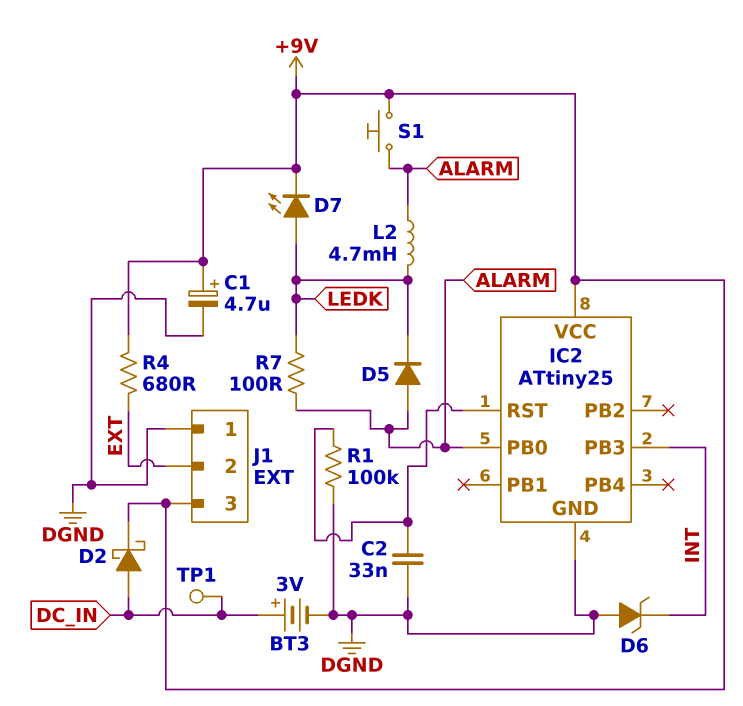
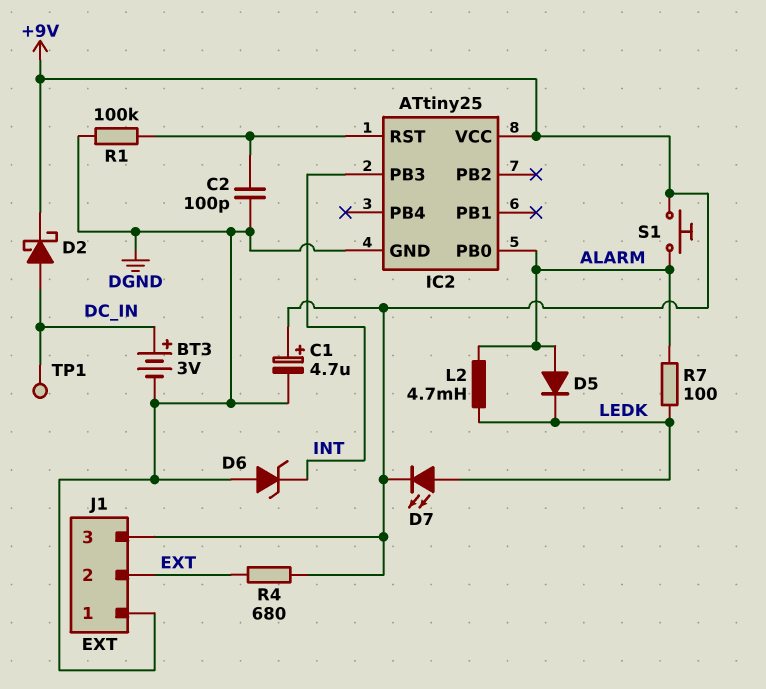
C2: 33nF (DGND, IC2/RST) -> 100pF (DGND, IC2/RST)

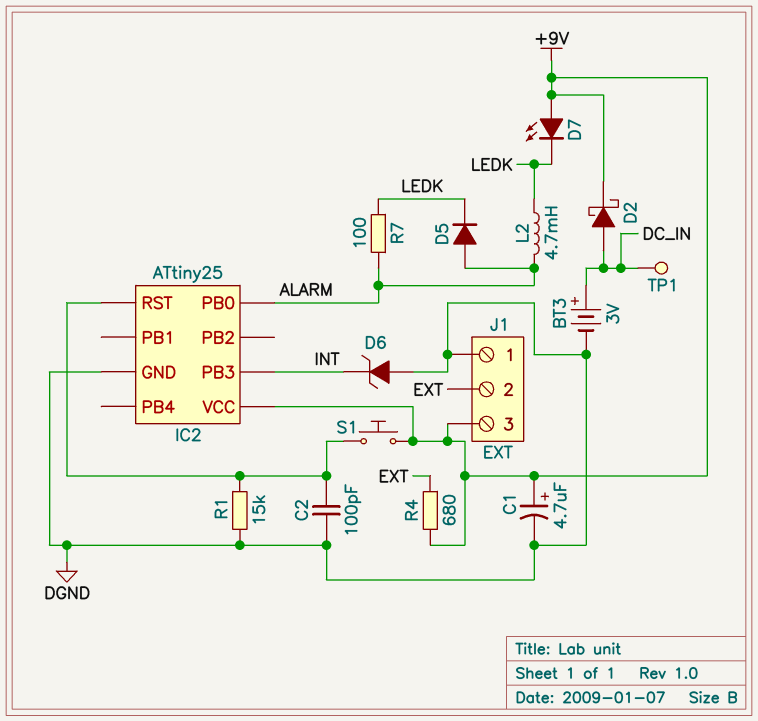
D7: LED (A LEDK, K +9V) -> LED (A +9V, K LEDK)
R1: 100k (DGND, IC2/RST) -> 15k (DGND, IC2/RST)
S1: button (+9V, ALARM) -> button (+9V, IC2/RST)

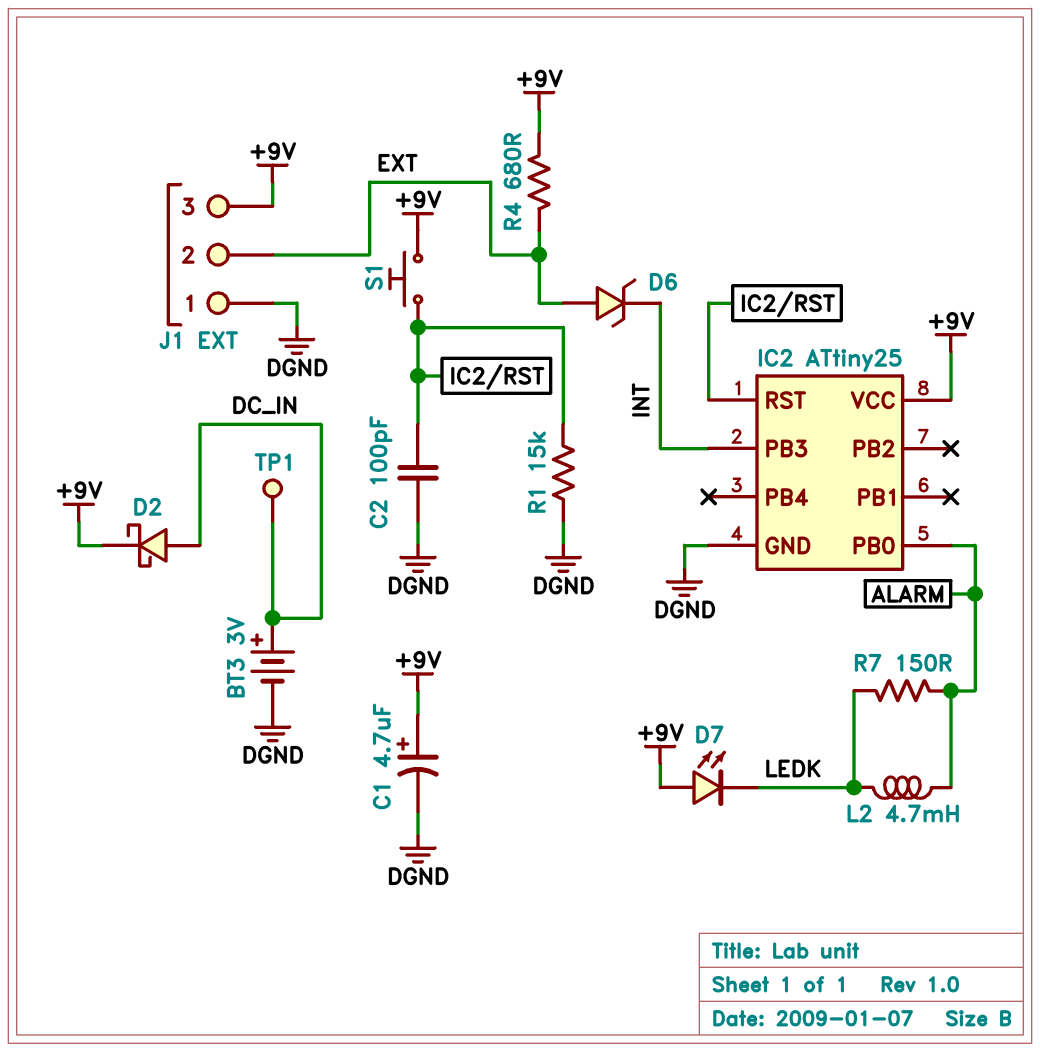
D5: diode (A ALARM, K LEDK) -> none
D6: zener (A DGND, K INT) -> zener (A EXT, K INT)
R7: 100 (ALARM, LEDK) -> 150 (ALARM, LEDK)

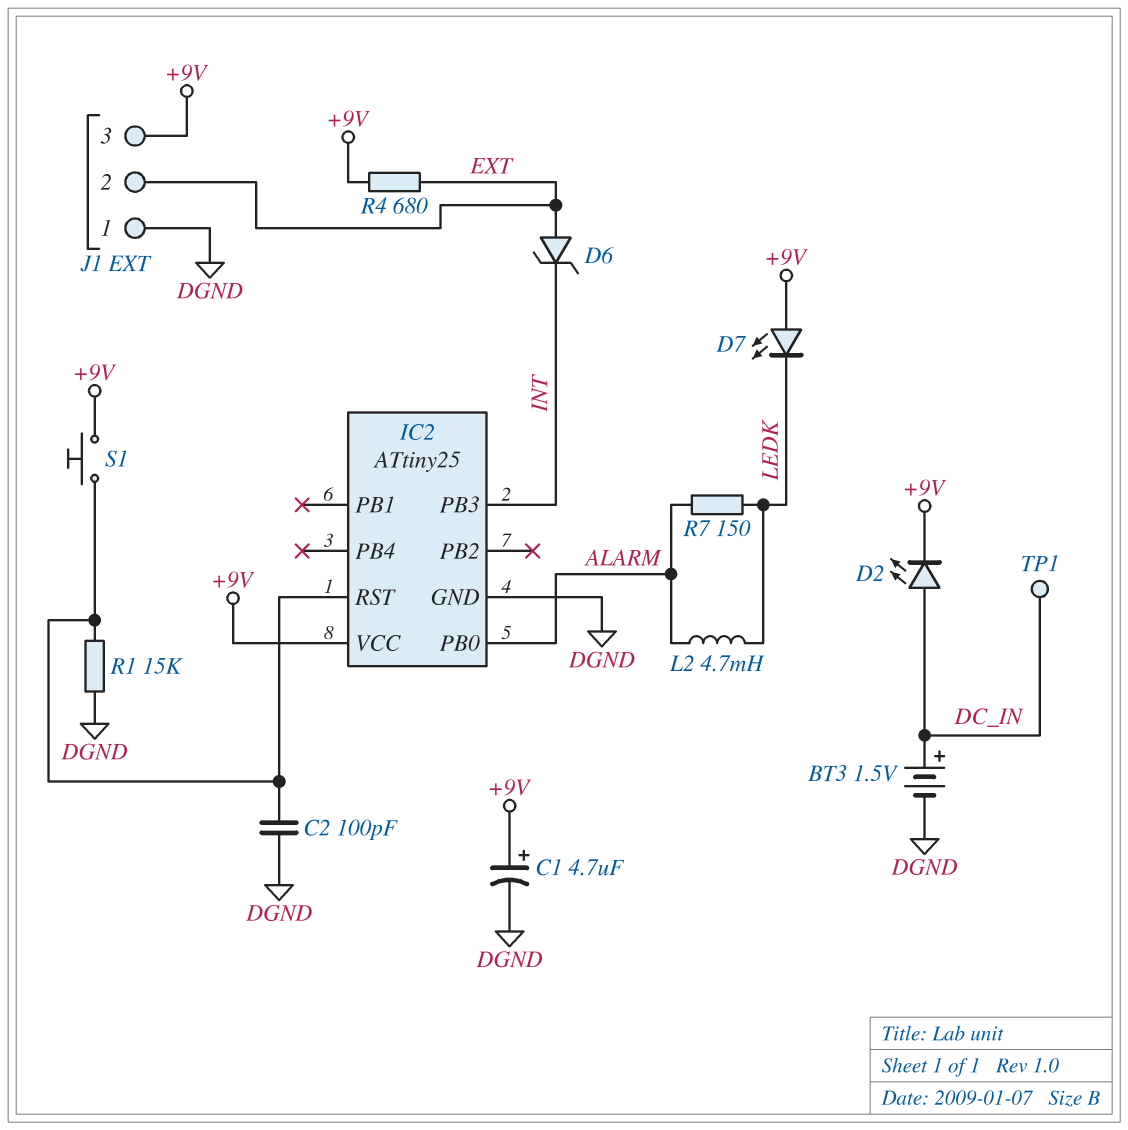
BT3: 3V (plus DC_IN, minus DGND) -> 1.5V (plus DC_IN, minus DGND)
D2: schottky (A DC_IN, K +9V) -> LED (A DC_IN, K +9V)

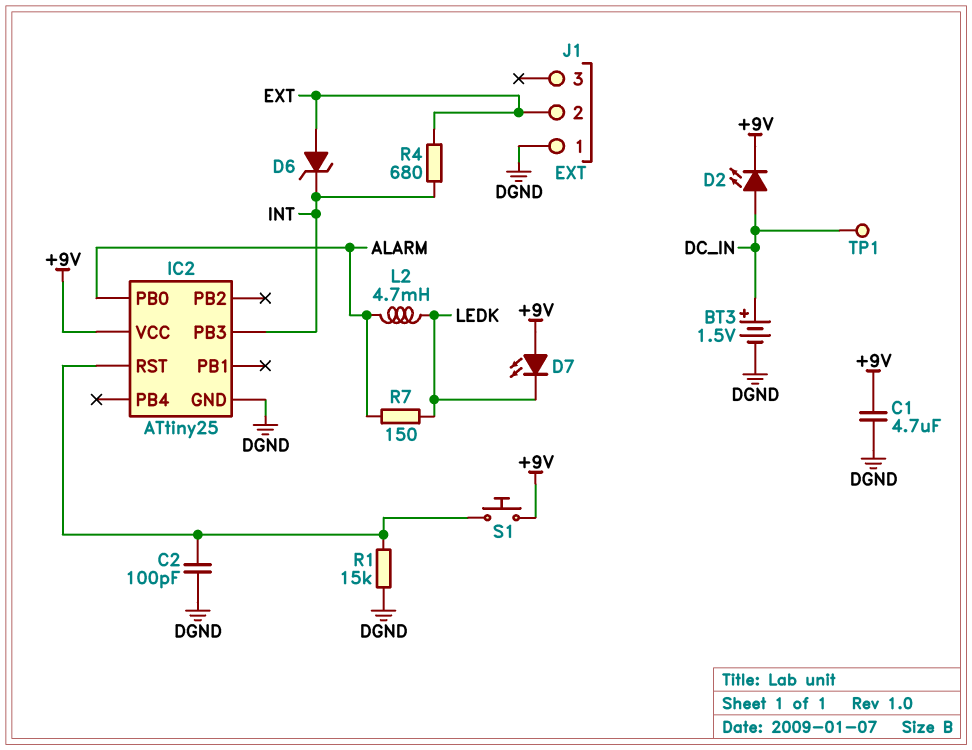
C1: 4.7uF (plus +9V, minus DGND) -> 4.7uF (+9V, DGND)
J1 pin 3: +9V -> none
R4: 680 (+9V, EXT) -> 680 (EXT, INT)

